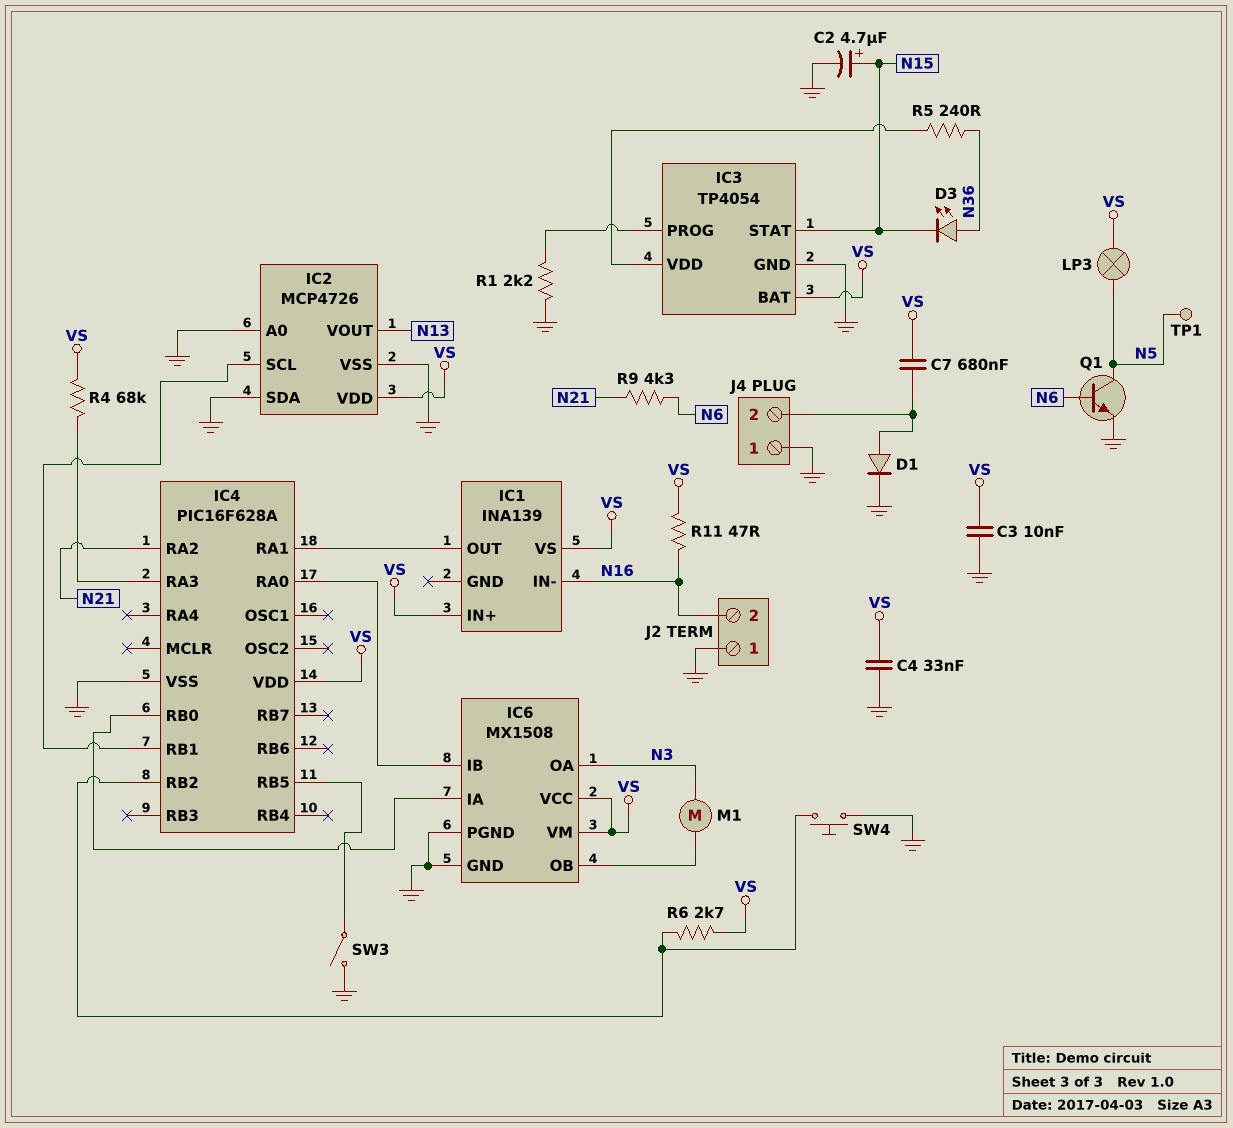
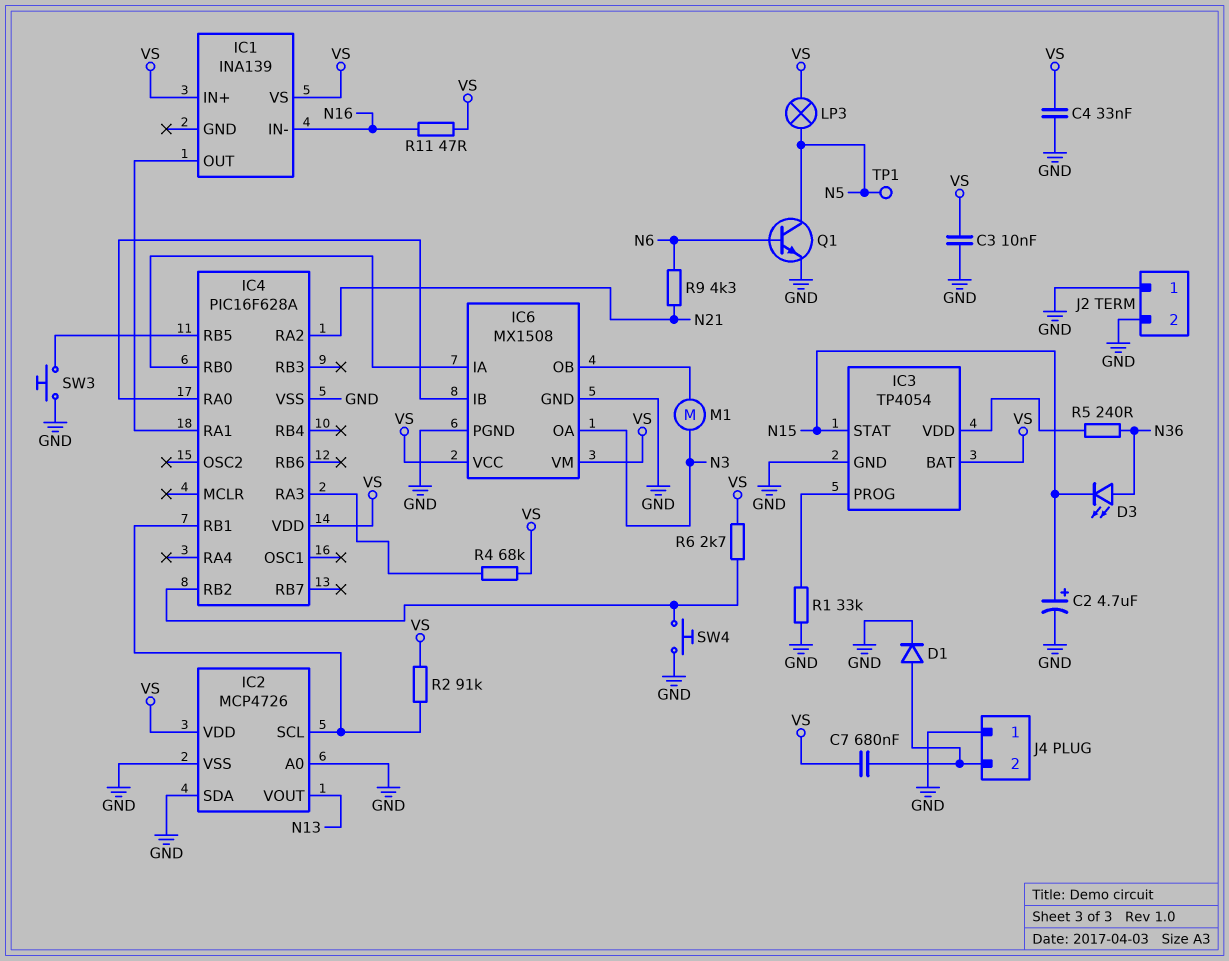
J2 pin 2: N16 -> GND
R1: 2.2k (GND, IC3/PROG) -> 33k (GND, IC3/PROG)
R2: none -> 91k (IC2/SCL, VS)
SW3: switch (GND, IC4/RB5) -> button (GND, IC4/RB5)

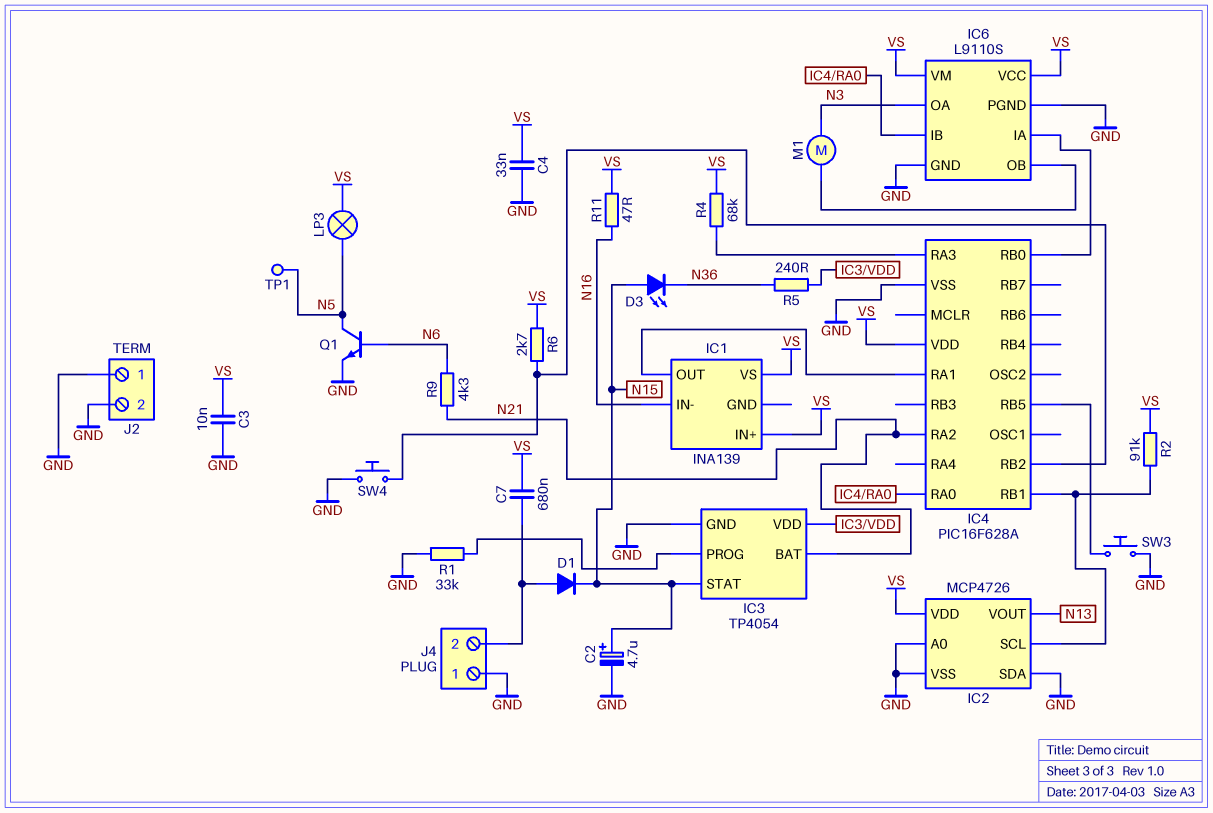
D1: diode (A J4/2, K GND) -> diode (A J4/2, K N15)
D3: LED (A N36, K N15) -> LED (A N15, K N36)
IC3 pin BAT: VS -> N21
IC6: MX1508 -> L9110S

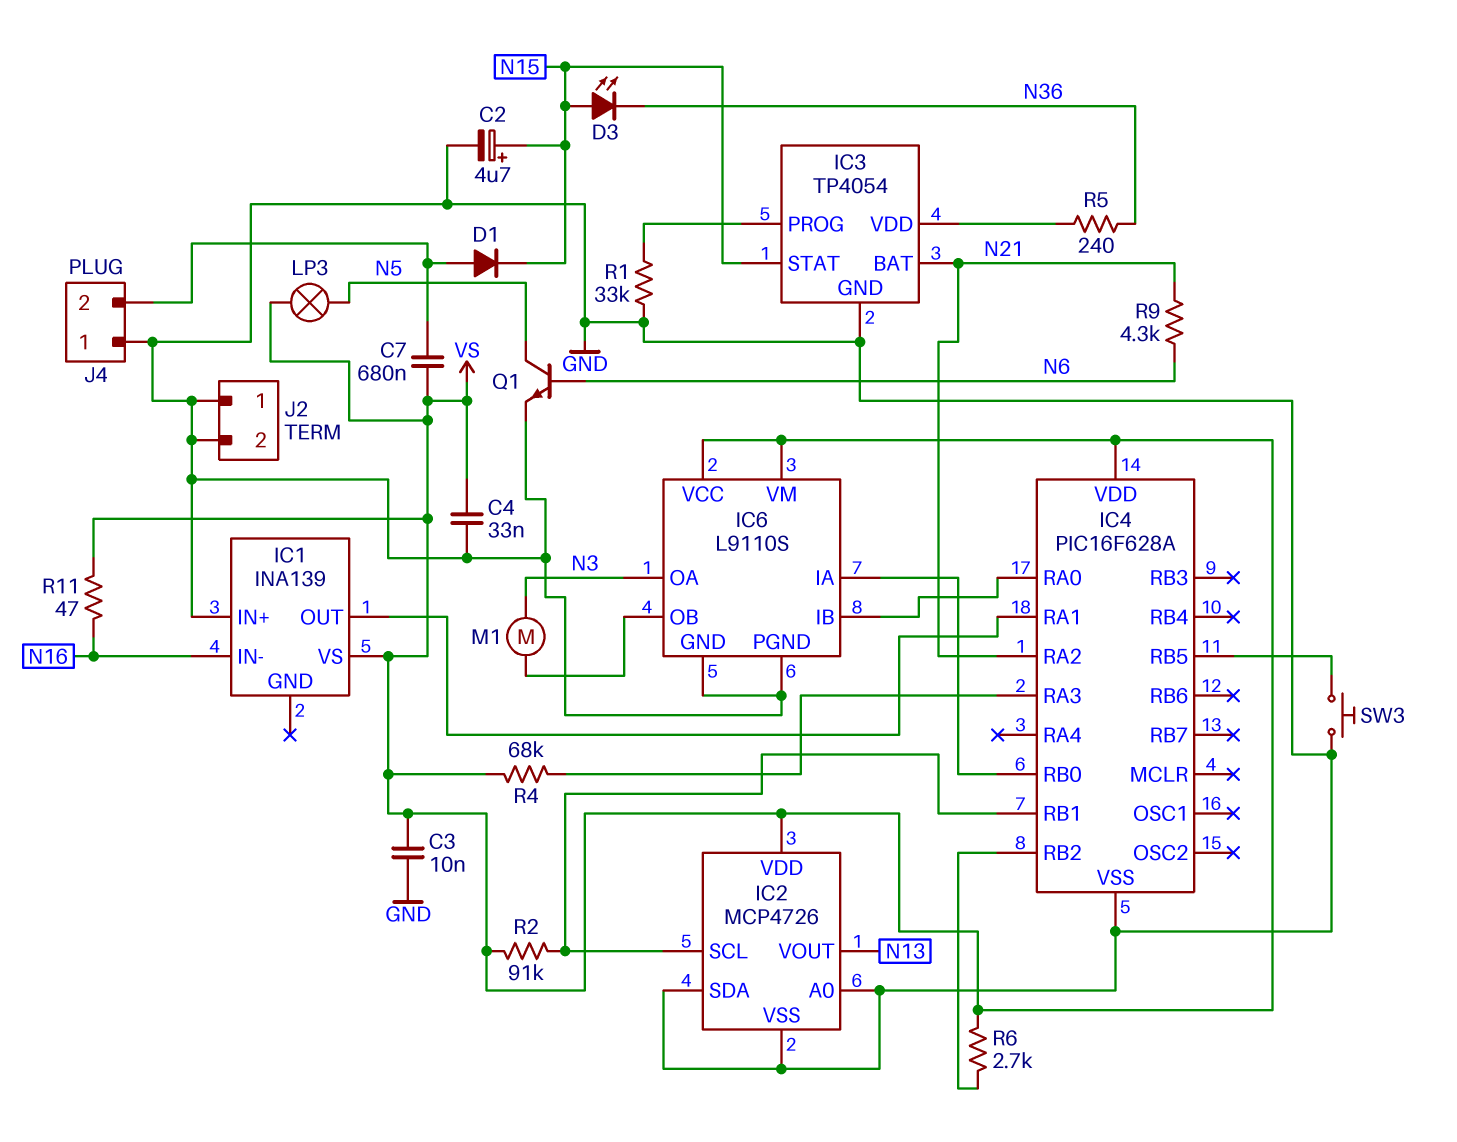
IC1 pin IN+: VS -> GND
SW4: button (GND, IC4/RB2) -> none
TP1: test point (N5) -> none

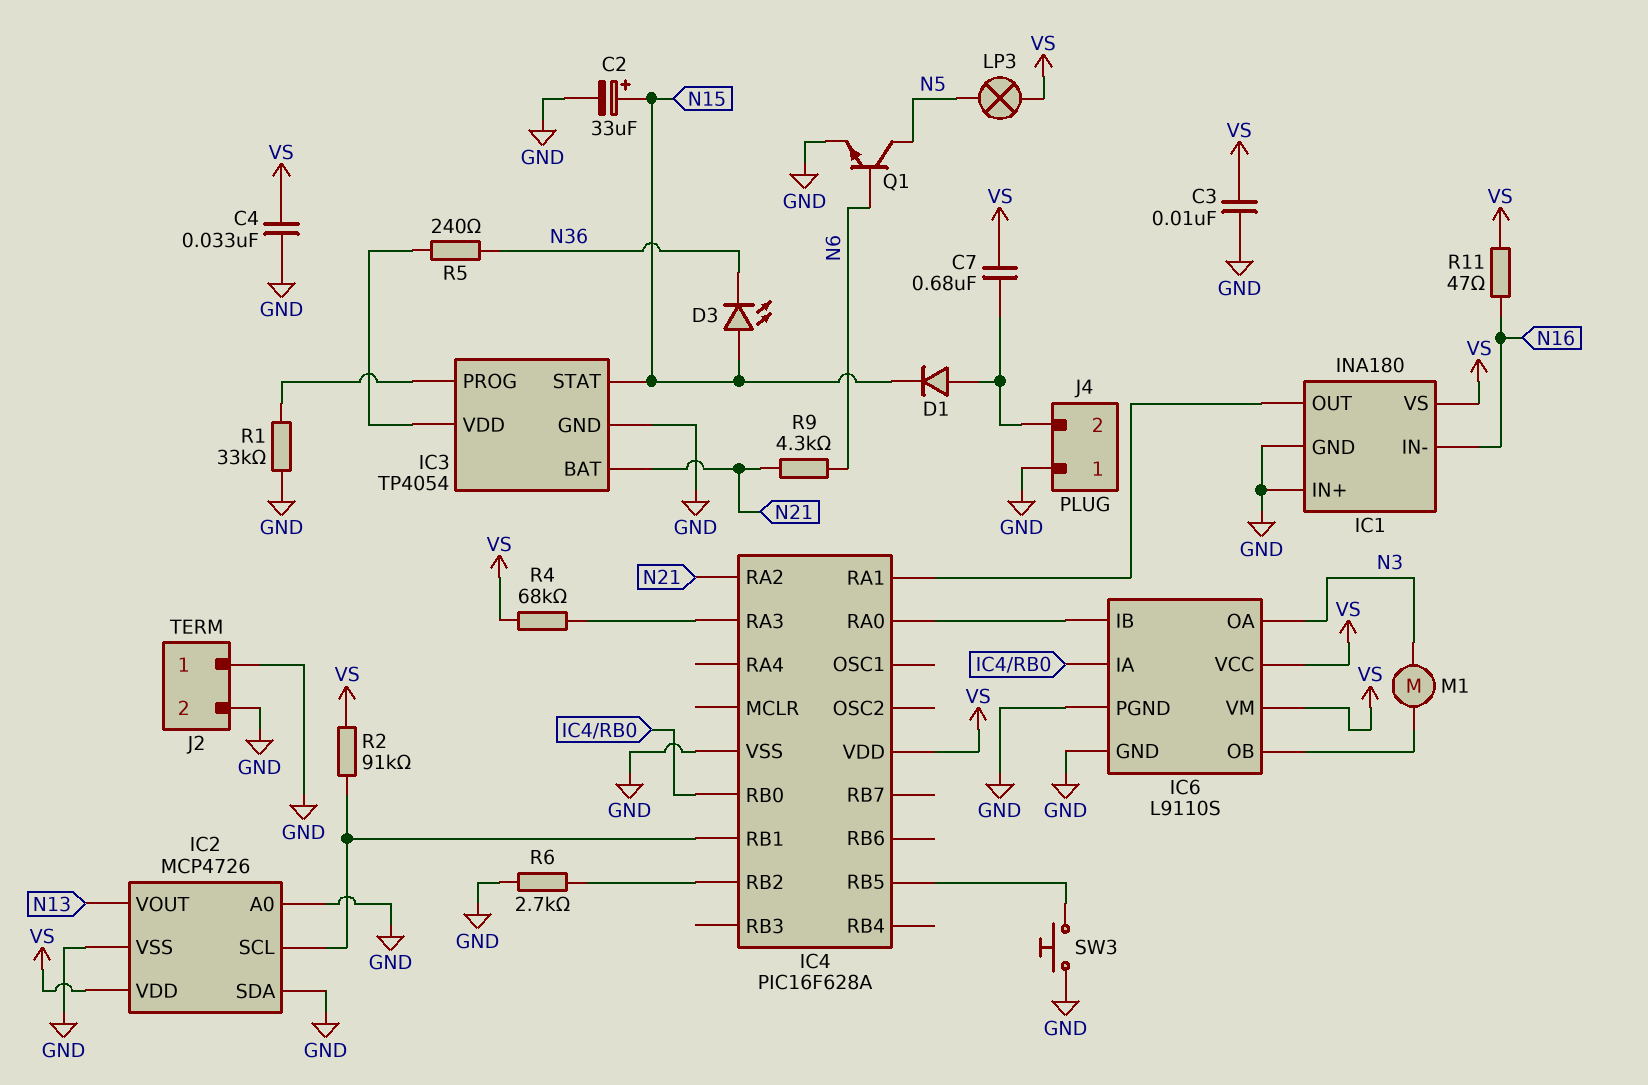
C2: 4.7uF (plus N15, minus GND) -> 33uF (plus N15, minus GND)
IC1: INA139 -> INA180
IC1 pin GND: none -> GND
R6: 2.7k (IC4/RB2, VS) -> 2.7k (GND, IC4/RB2)

